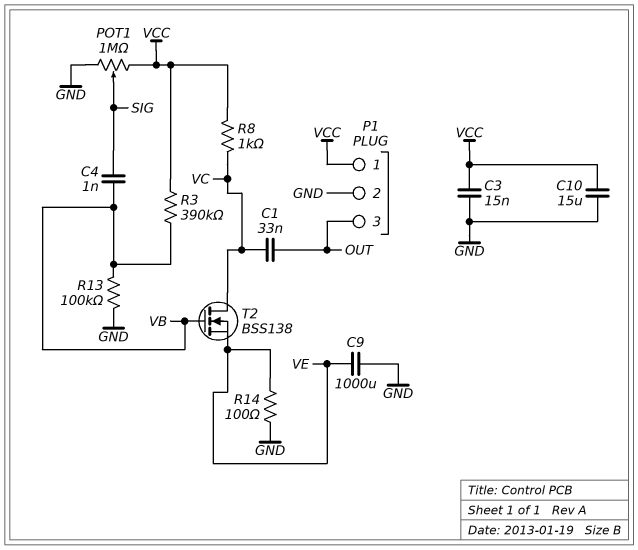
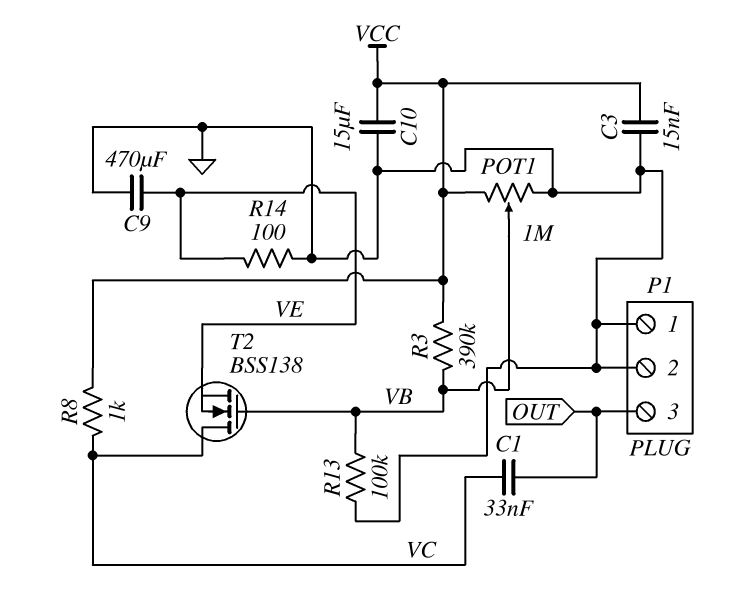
C4: 1nF (SIG, VB) -> none
C9: 1000uF (GND, VE) -> 470uF (GND, VE)
P1 pin 1: VCC -> GND
POT1: 1M (GND, VCC, wiper SIG) -> 1M (GND, VCC, wiper VB)

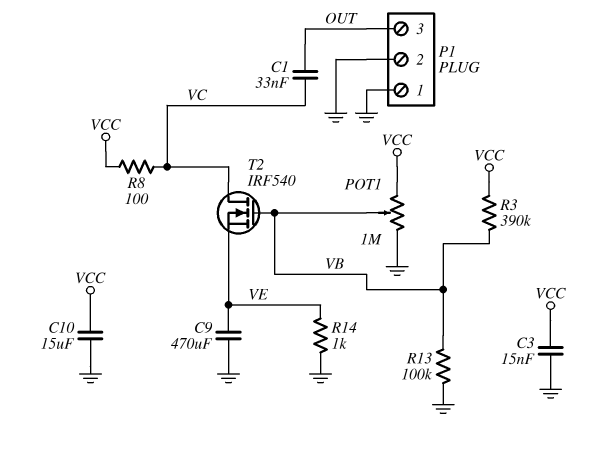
R8: 1k (VC, VCC) -> 100 (VC, VCC)
R14: 100 (GND, VE) -> 1k (GND, VE)
T2: NMOS BSS138 (G VB, D VC, S VE) -> NMOS IRF540 (G VB, D VC, S VE)

